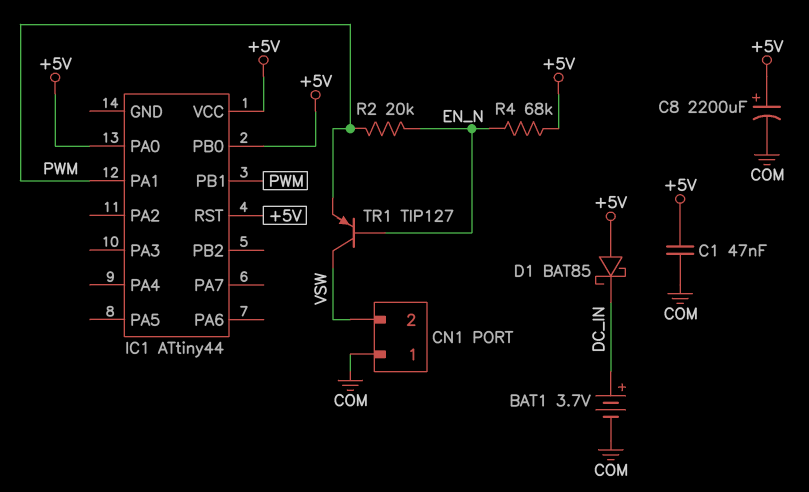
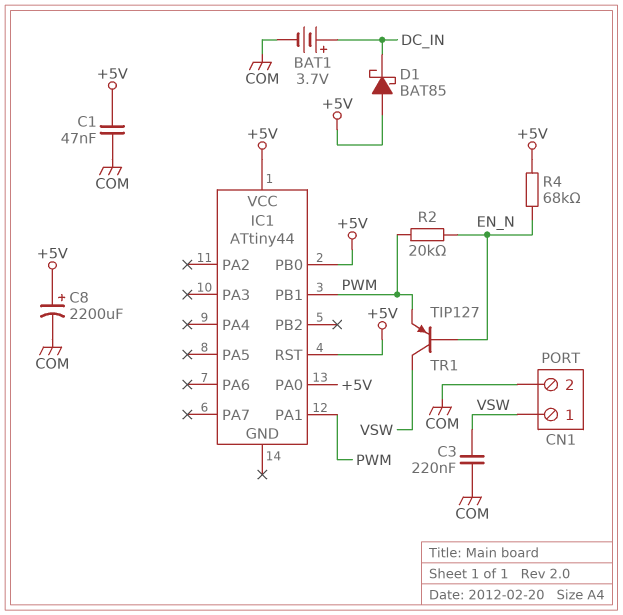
C3: none -> 220nF (COM, VSW)
CN1 pin 1: COM -> VSW
CN1 pin 2: VSW -> COM

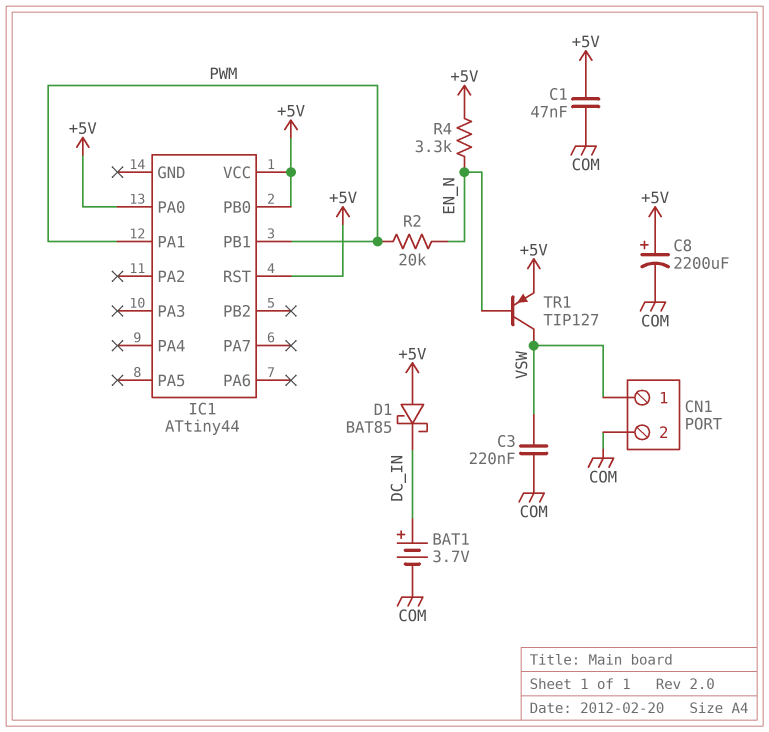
R4: 68k (+5V, EN_N) -> 3.3k (+5V, EN_N)
TR1: PNP TIP127 (B EN_N, C VSW, E PWM) -> PNP TIP127 (B EN_N, C VSW, E +5V)

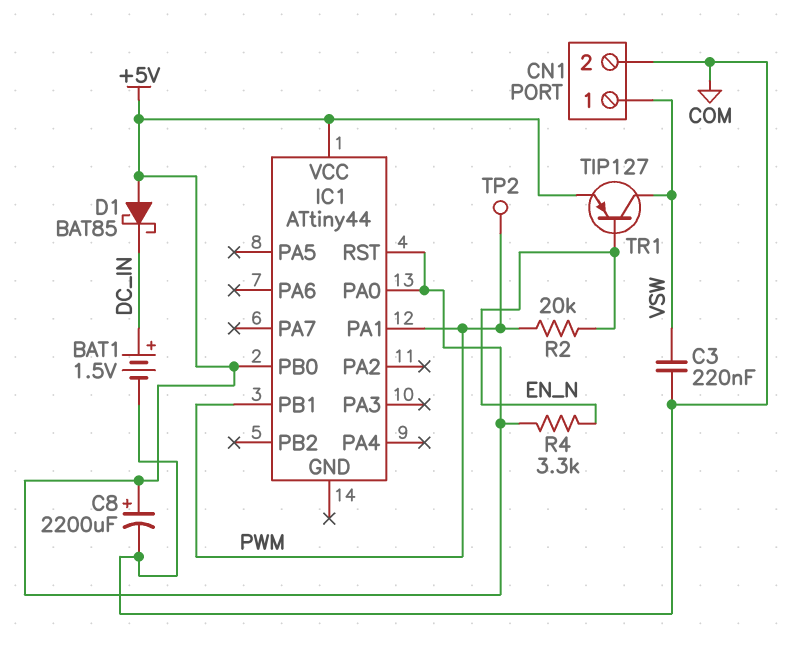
BAT1: 3.7V (plus DC_IN, minus COM) -> 1.5V (plus DC_IN, minus COM)
C1: 47nF (+5V, COM) -> none
TP2: none -> test point (PWM)

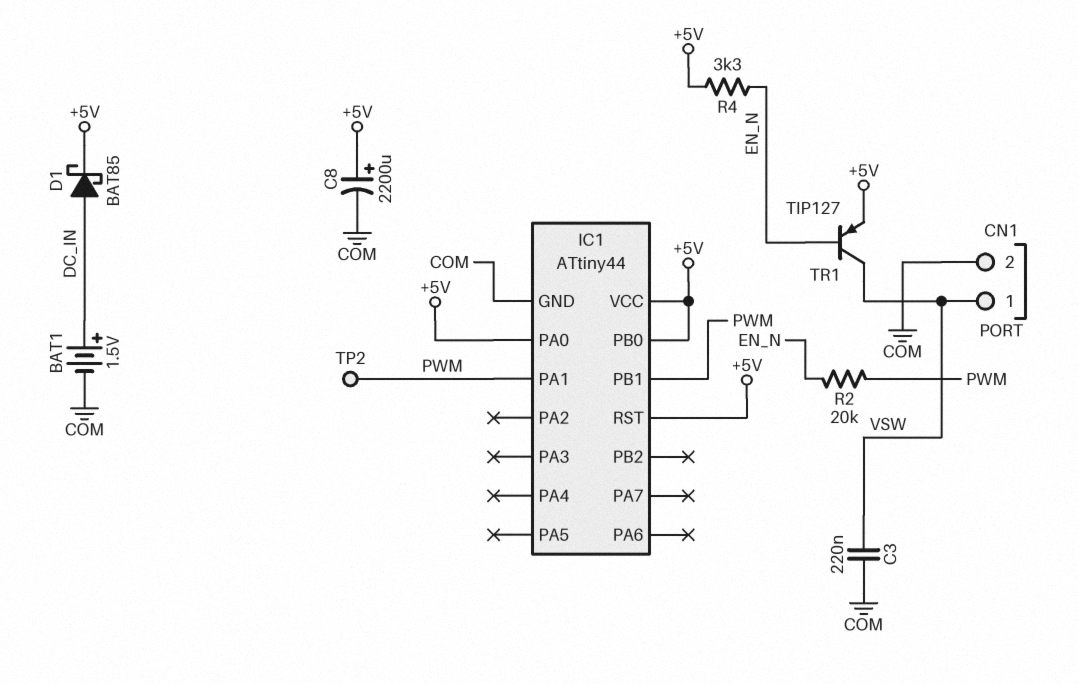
D1: schottky BAT85 (A +5V, K DC_IN) -> schottky BAT85 (A DC_IN, K +5V)
IC1 pin GND: none -> COM

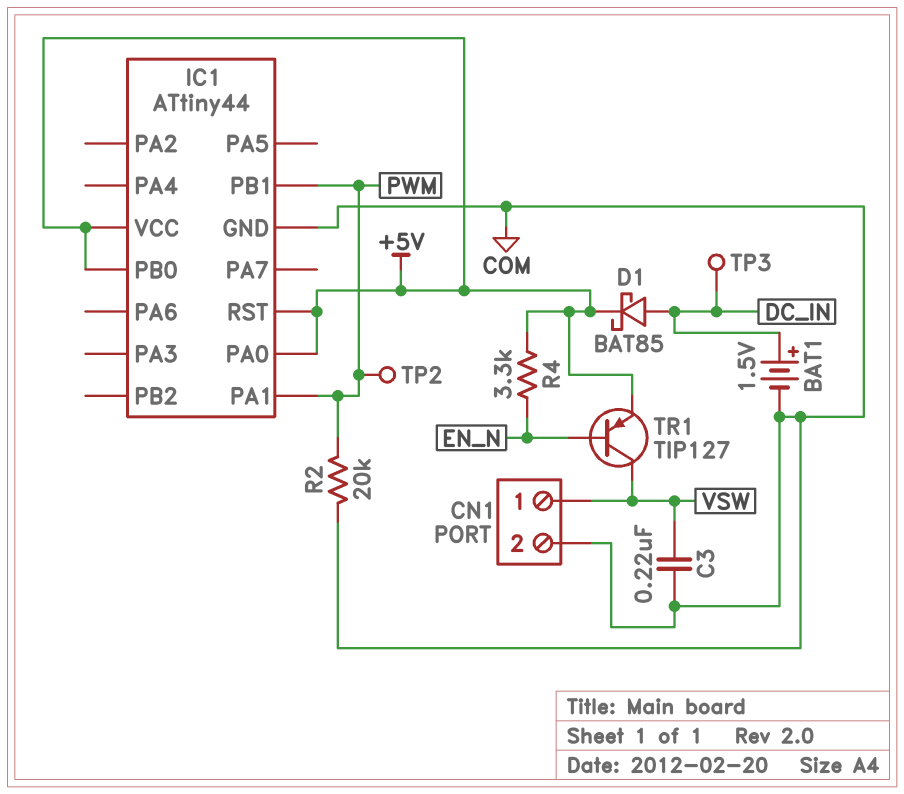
C8: 2200uF (plus +5V, minus COM) -> none
R2: 20k (EN_N, PWM) -> 20k (COM, PWM)
TP3: none -> test point (DC_IN)

